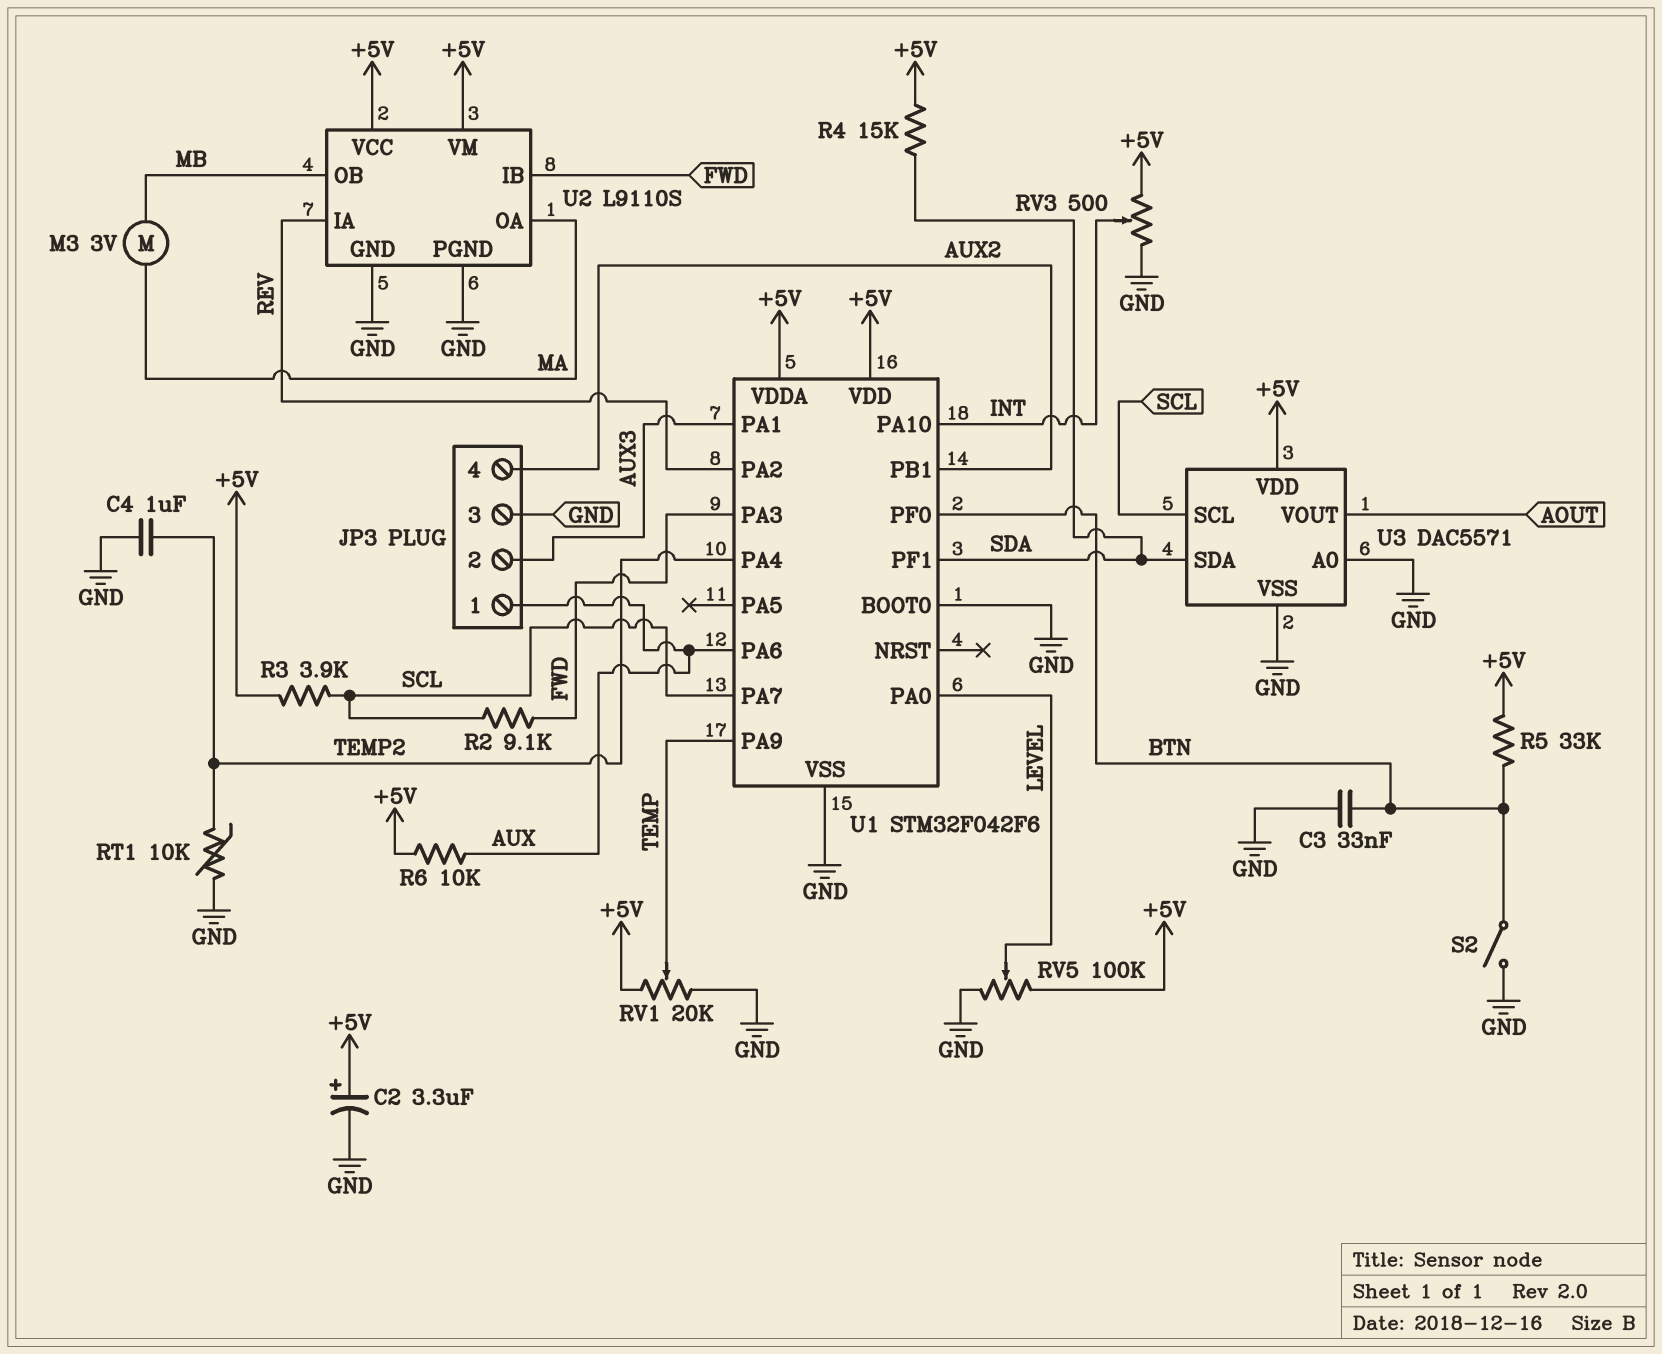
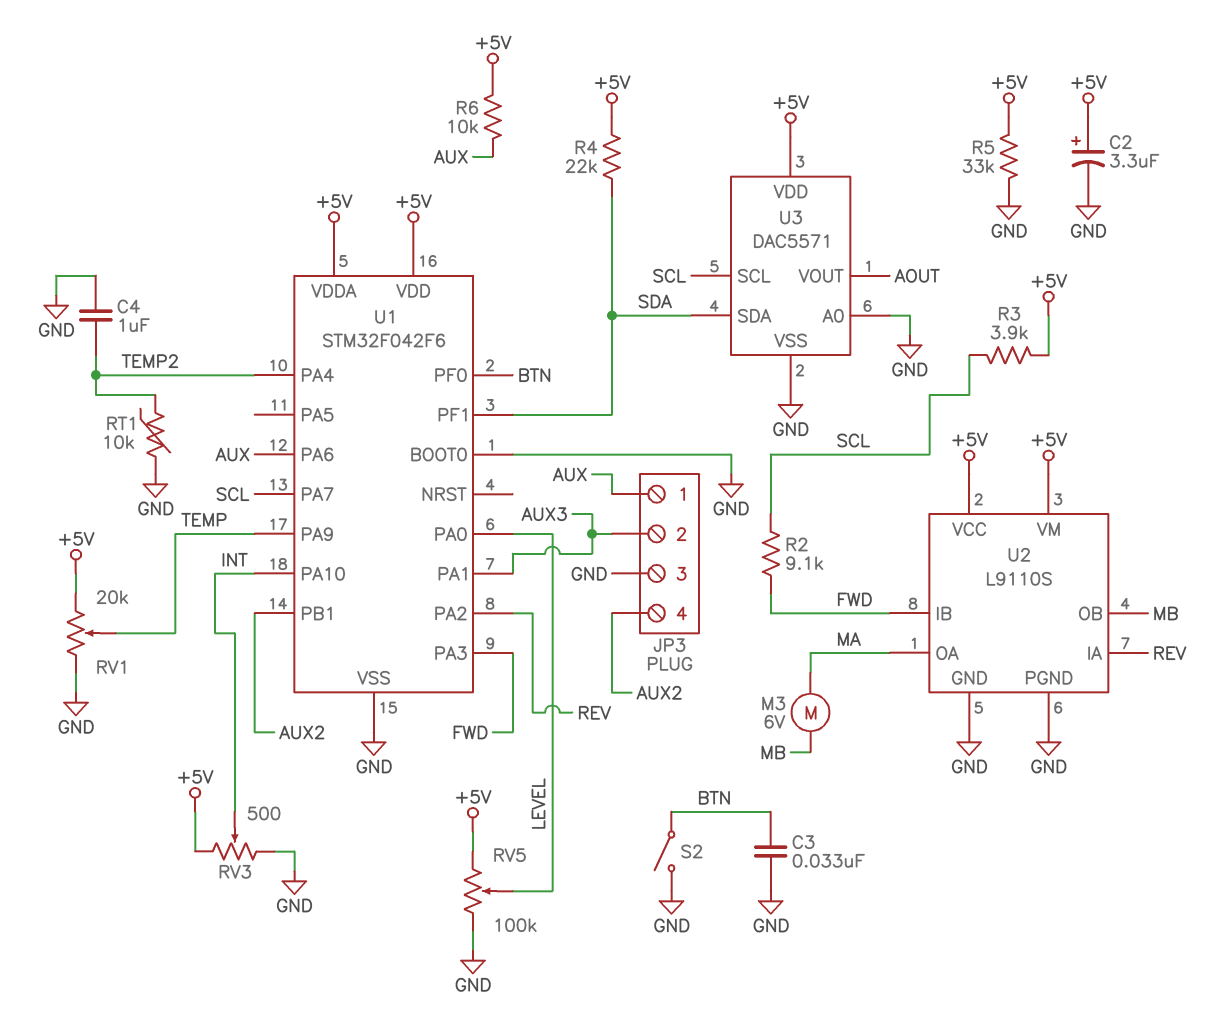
M3: motor 3V (MA, MB) -> motor 6V (MA, MB)
R4: 15k (+5V, SDA) -> 22k (+5V, SDA)
R5: 33k (+5V, BTN) -> 33k (+5V, GND)

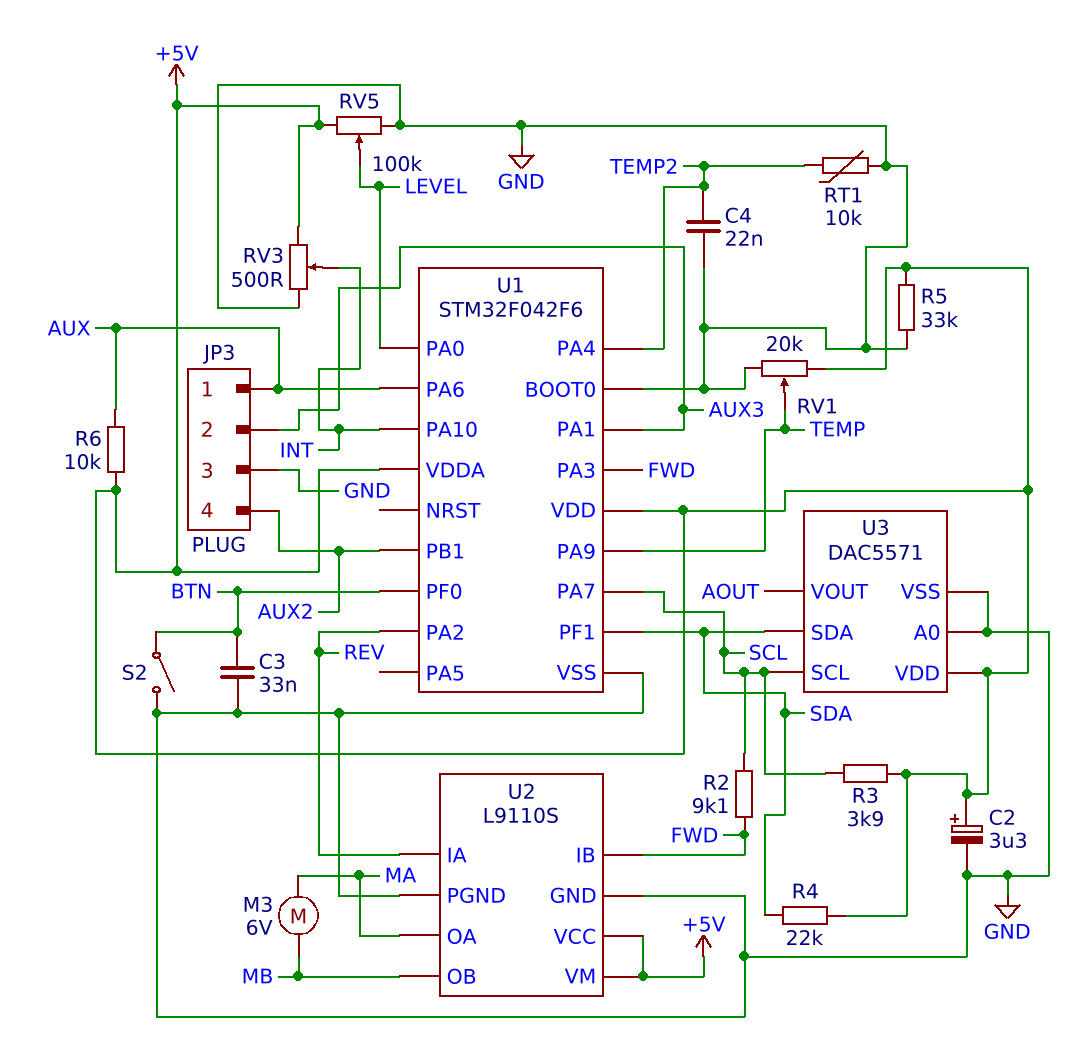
C4: 1uF (GND, TEMP2) -> 22nF (GND, TEMP2)

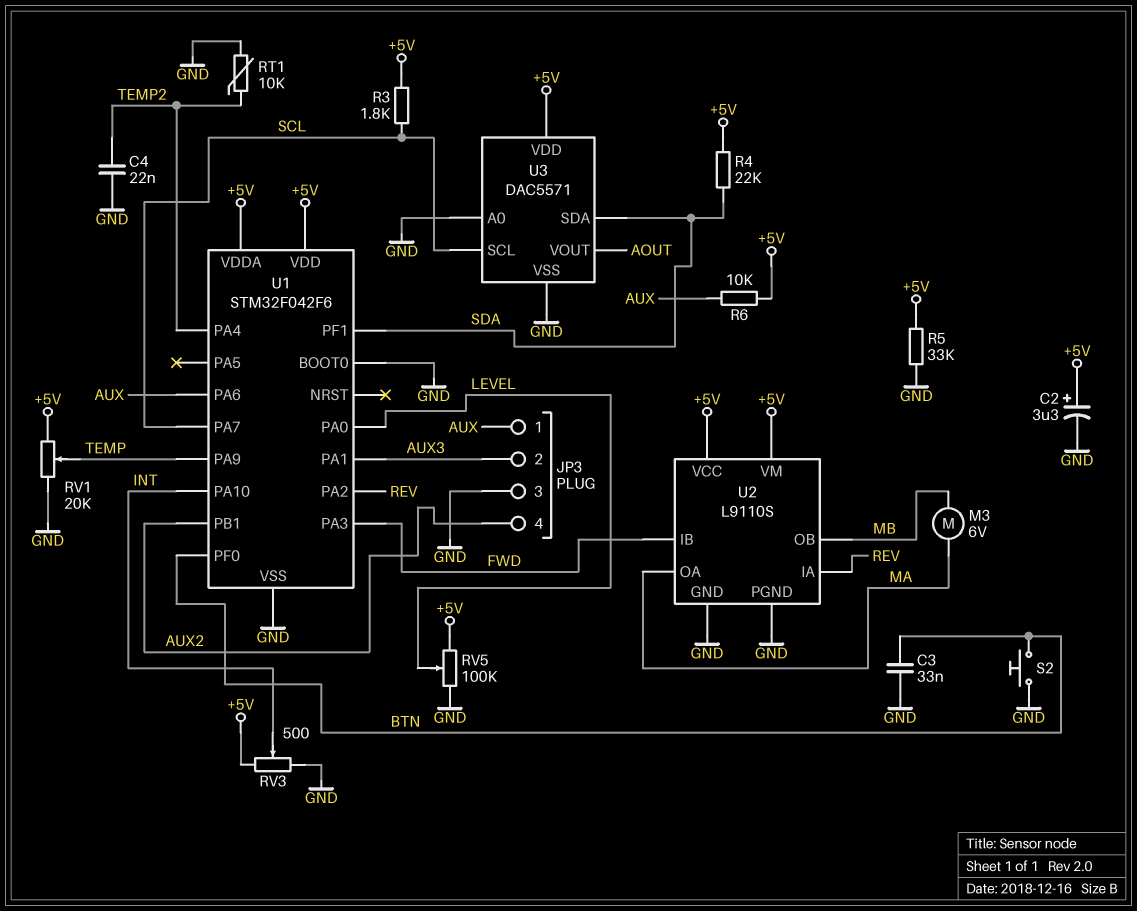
R2: 9.1k (FWD, SCL) -> none
R3: 3.9k (+5V, SCL) -> 1.8k (+5V, SCL)
S2: switch (BTN, GND) -> button (BTN, GND)

